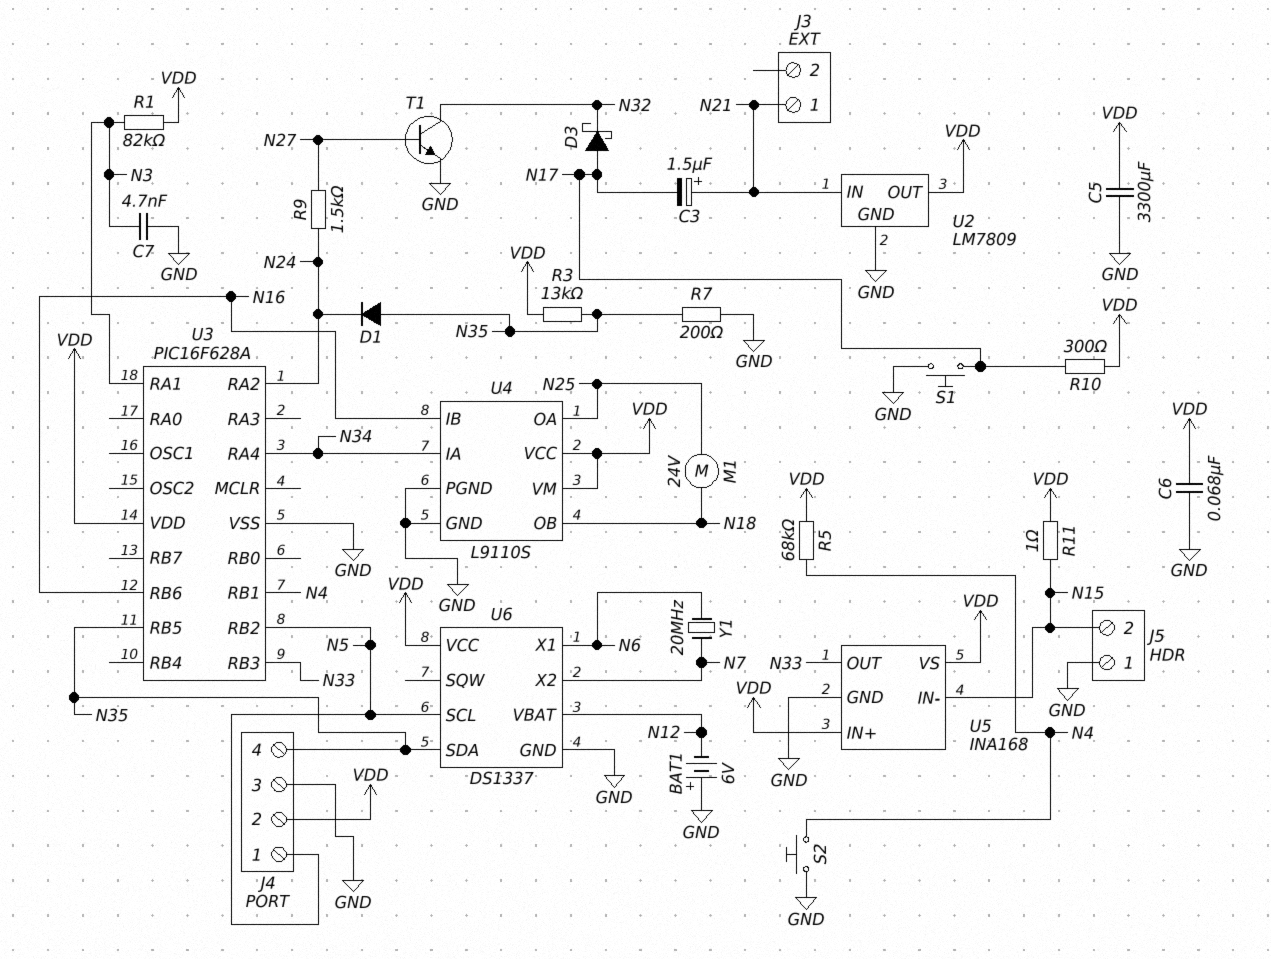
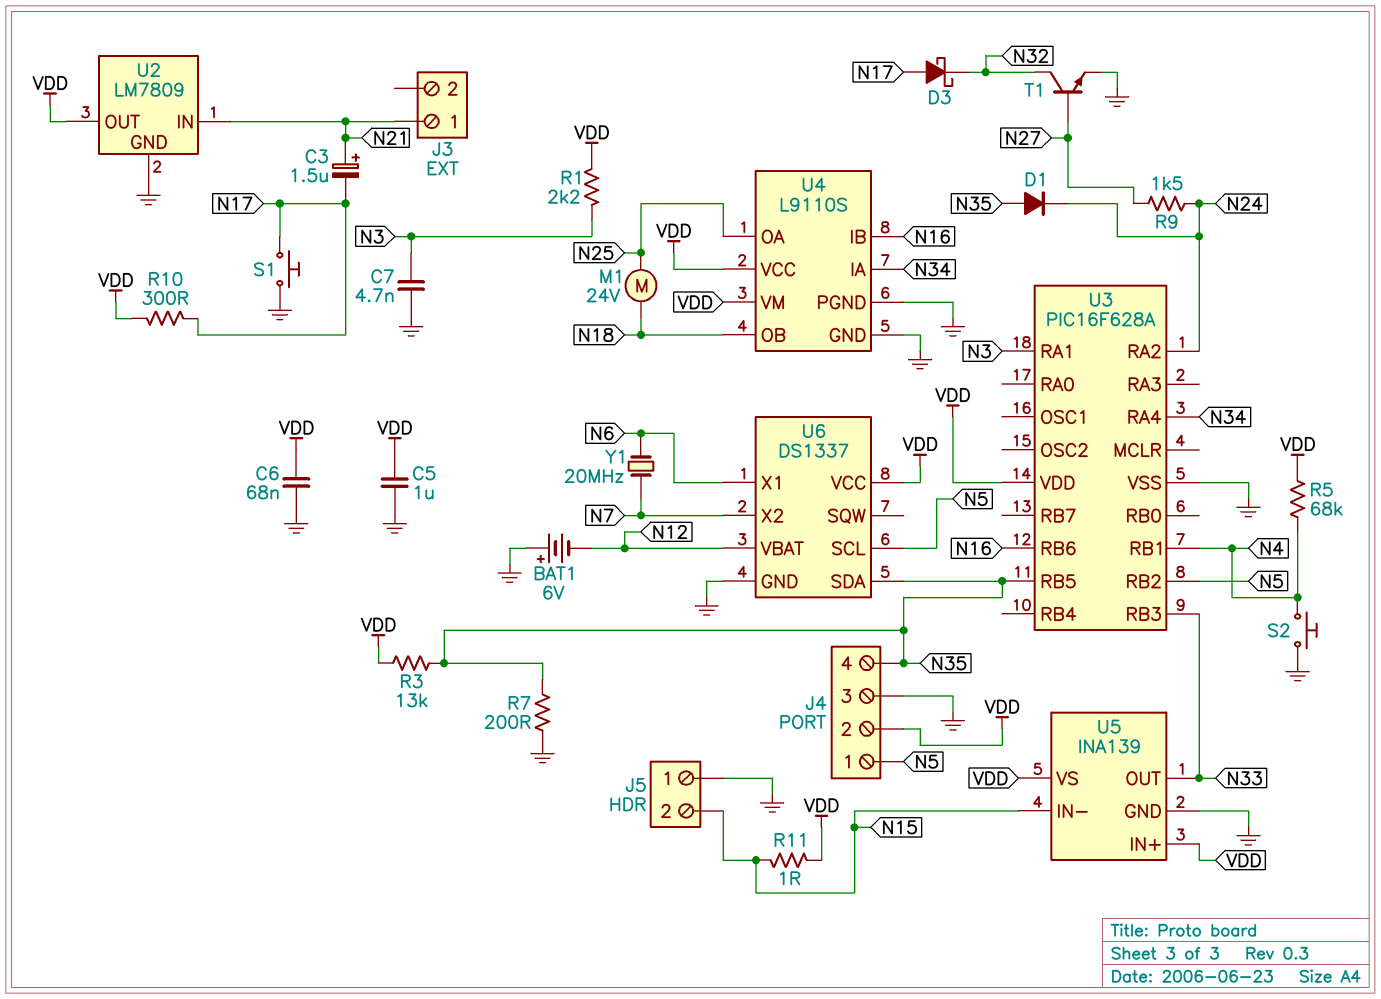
C5: 3300uF (GND, VDD) -> 1uF (GND, VDD)
R1: 82k (N3, VDD) -> 2.2k (N3, VDD)
U5: INA168 -> INA139

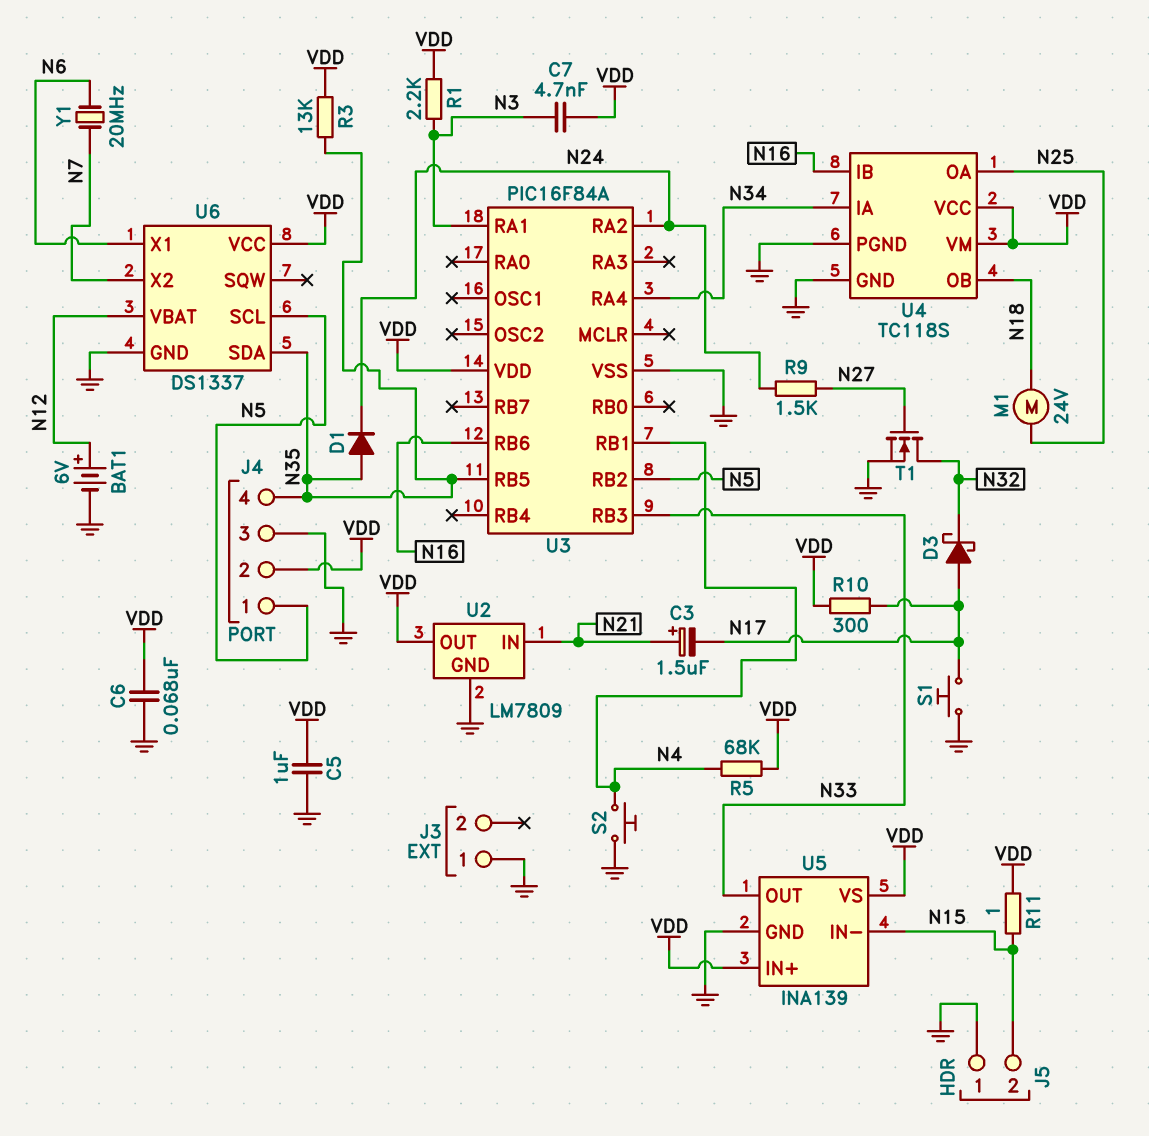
BAT1: 6V (plus GND, minus N12) -> 6V (plus N12, minus GND)
C7: 4.7nF (GND, N3) -> 4.7nF (N3, VDD)
J3 pin 1: N21 -> GND
R7: 200 (GND, N35) -> none
T1: NPN (B N27, C N32, E GND) -> NMOS (G N27, D N32, S GND)
U3: PIC16F628A -> PIC16F84A
U4: L9110S -> TC118S

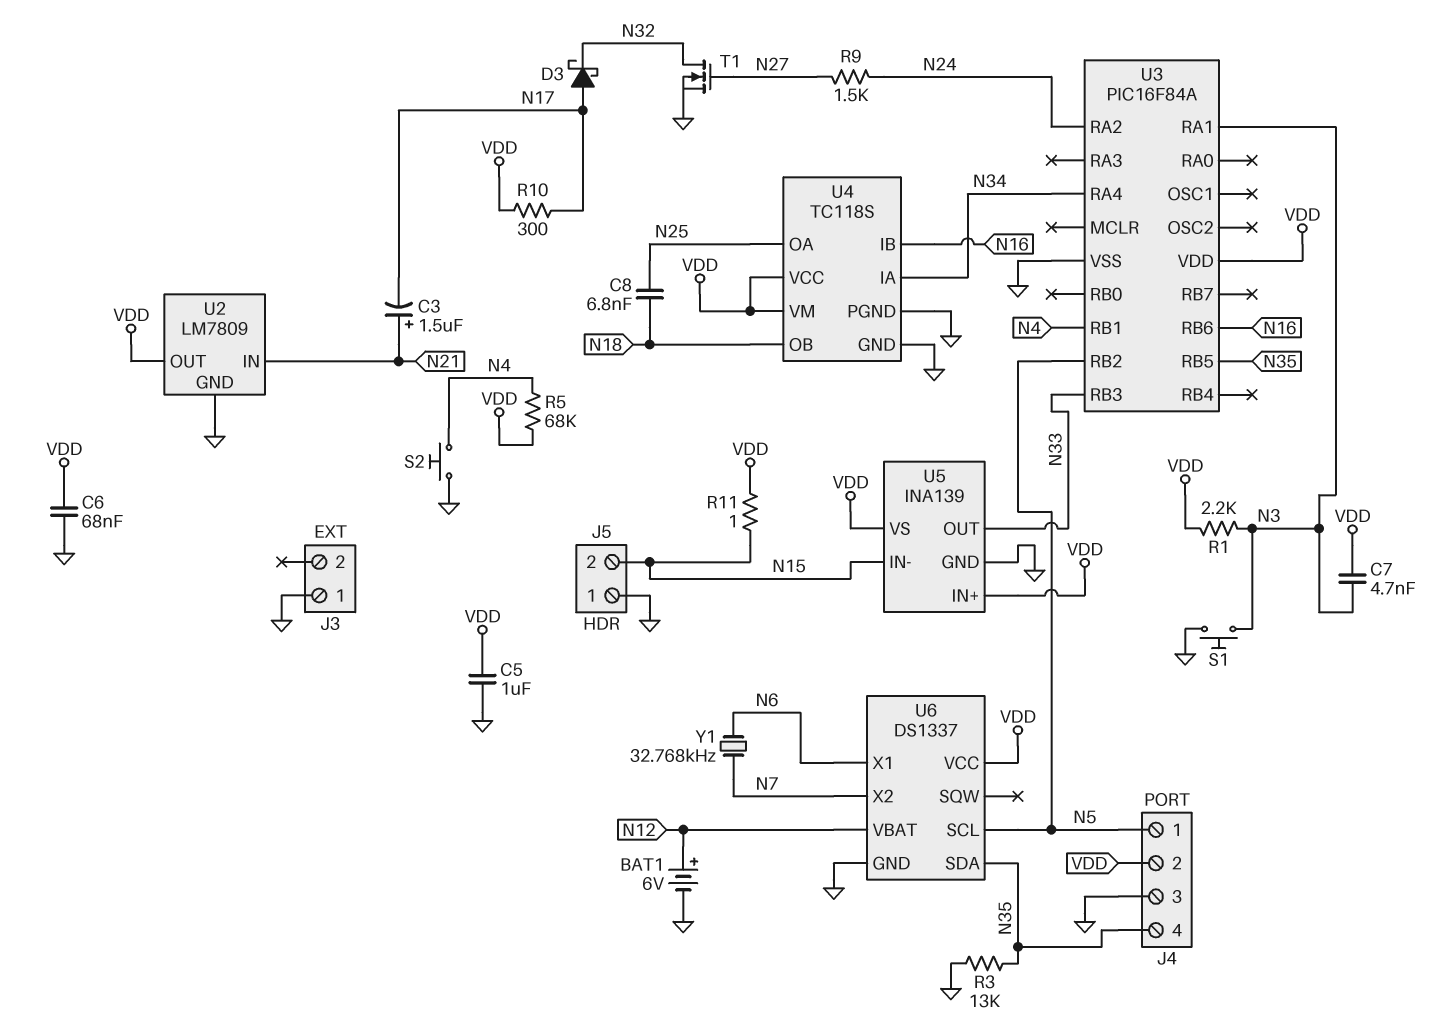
C8: none -> 6.8nF (N18, N25)
D1: diode (A N35, K N24) -> none
M1: motor 24V (N18, N25) -> none
R3: 13k (N35, VDD) -> 13k (GND, N35)
S1: button (GND, N17) -> button (GND, N3)
Y1: 20MHz (N6, N7) -> 32.768kHz (N6, N7)

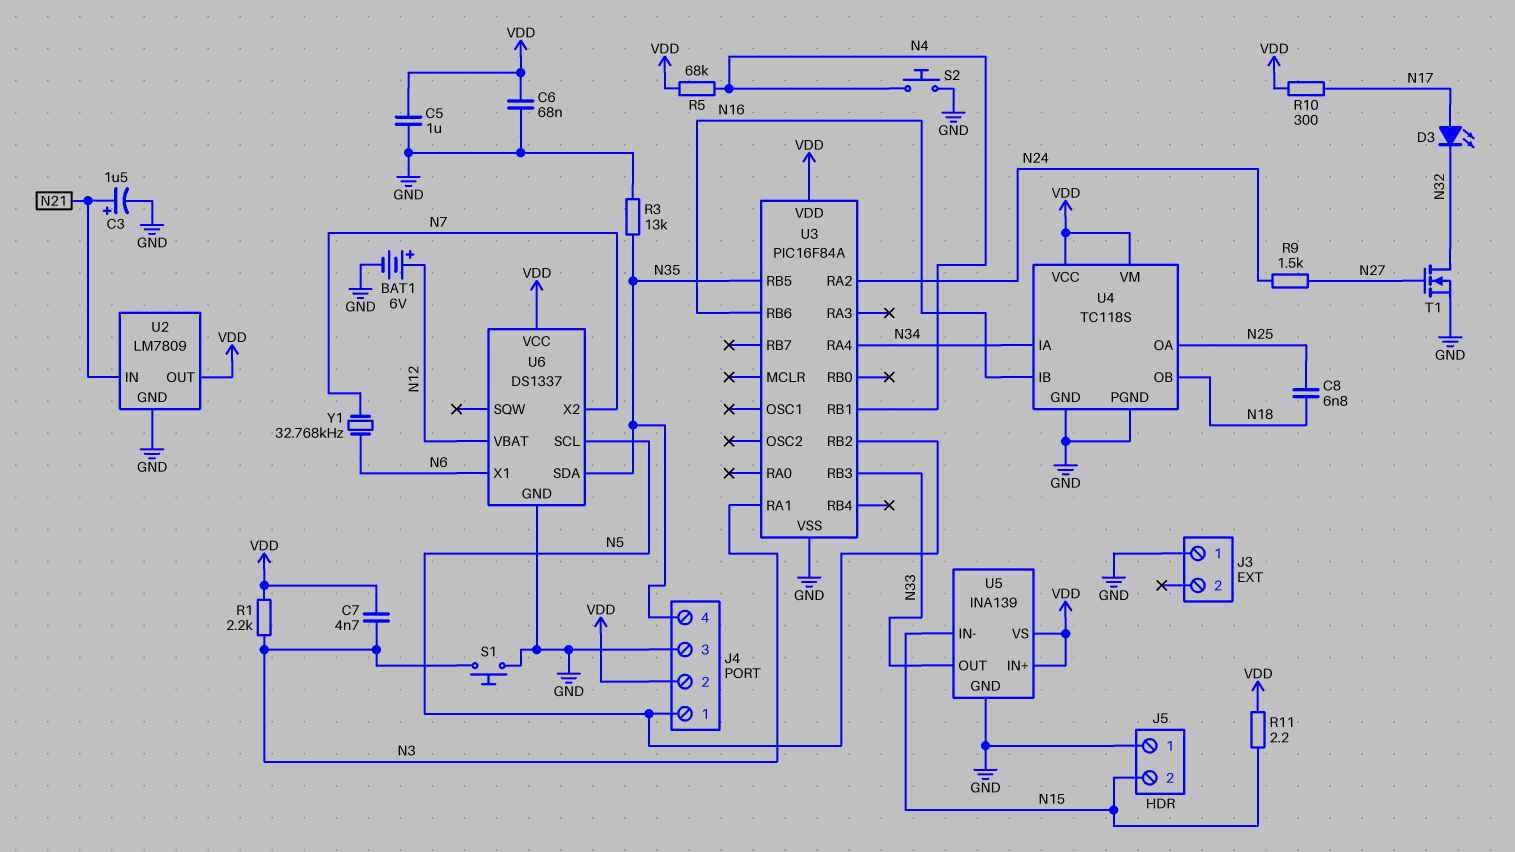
C3: 1.5uF (plus N21, minus N17) -> 1.5uF (plus N21, minus GND)
D3: schottky (A N17, K N32) -> LED (A N17, K N32)
R11: 1 (N15, VDD) -> 2.2 (N15, VDD)

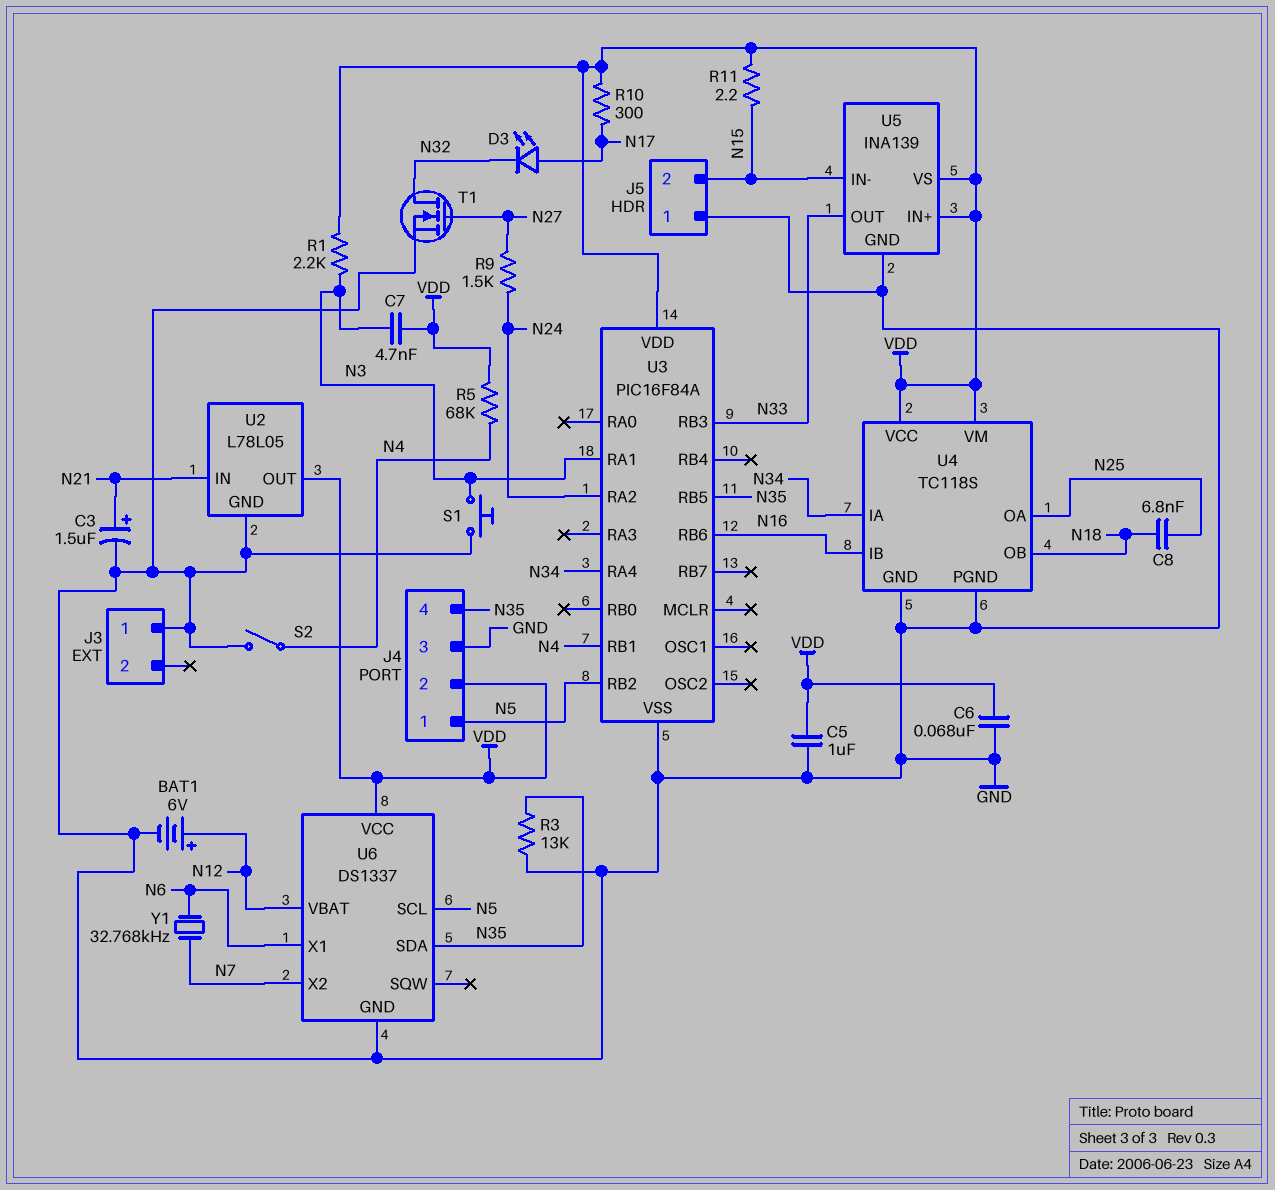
S2: button (GND, N4) -> switch (GND, N4)
U2: LM7809 -> L78L05

